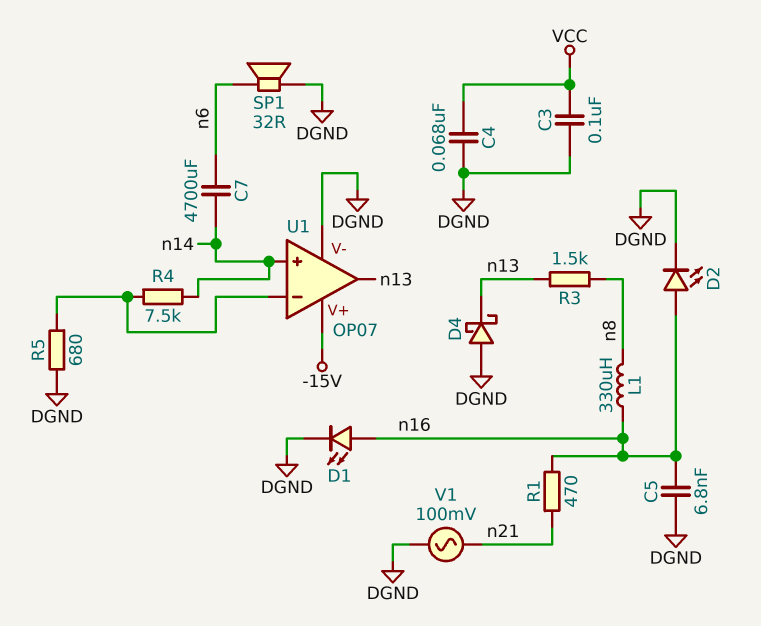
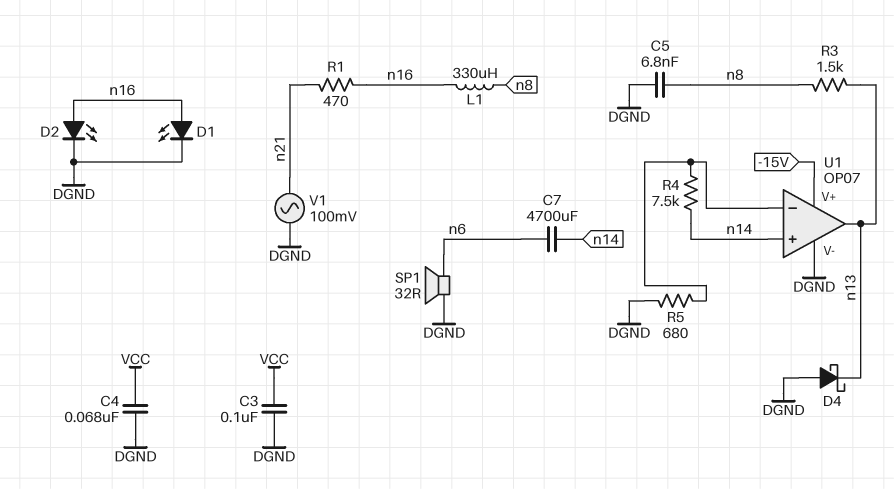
C5: 6.8nF (DGND, n16) -> 6.8nF (DGND, n8)

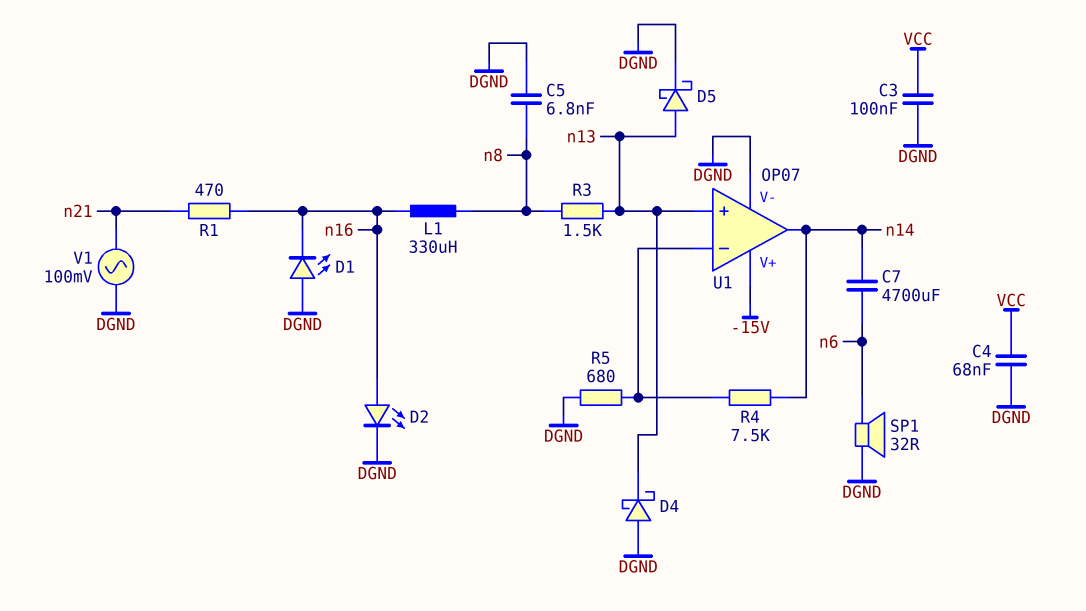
D1: LED (A n16, K DGND) -> LED (A DGND, K n16)
D5: none -> schottky (A n13, K DGND)
U1 pin in+: n14 -> n13
U1 pin out: n13 -> n14

